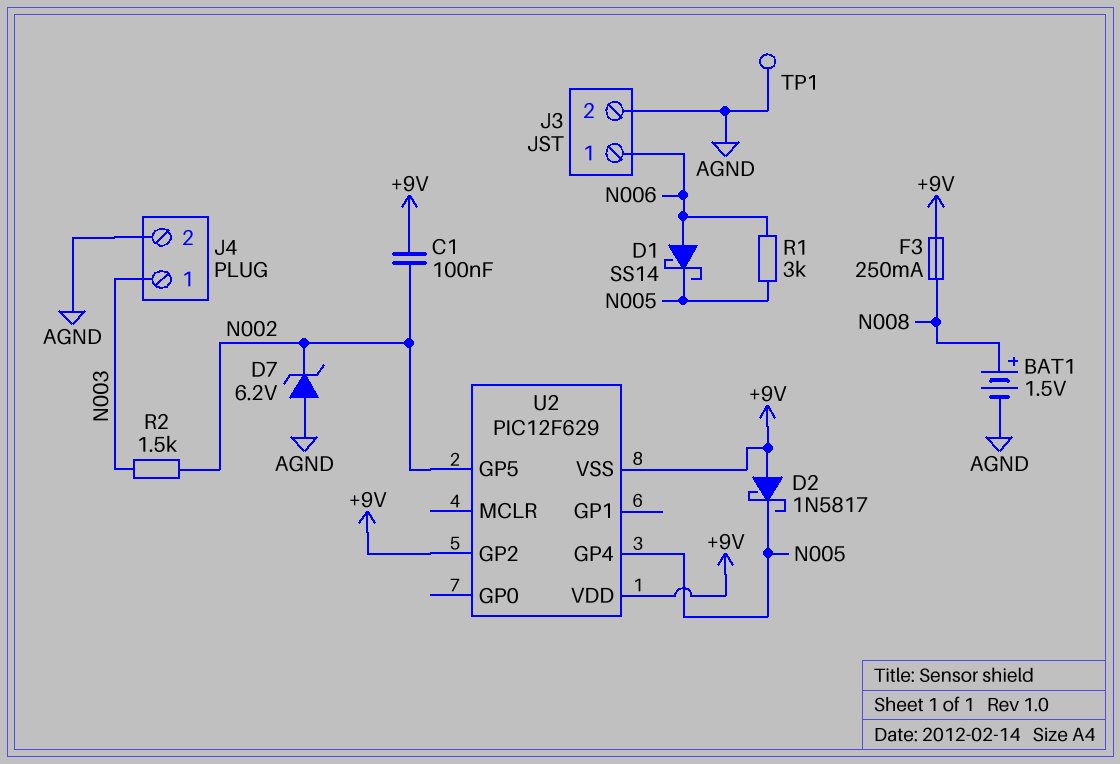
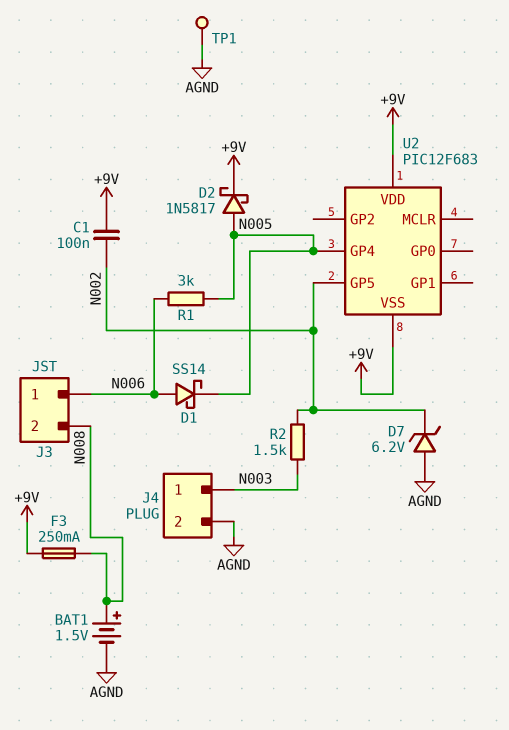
D2: schottky 1N5817 (A +9V, K N005) -> schottky 1N5817 (A N005, K +9V)
J3 pin 2: AGND -> N008
U2: PIC12F629 -> PIC12F683
U2 pin GP2: +9V -> none

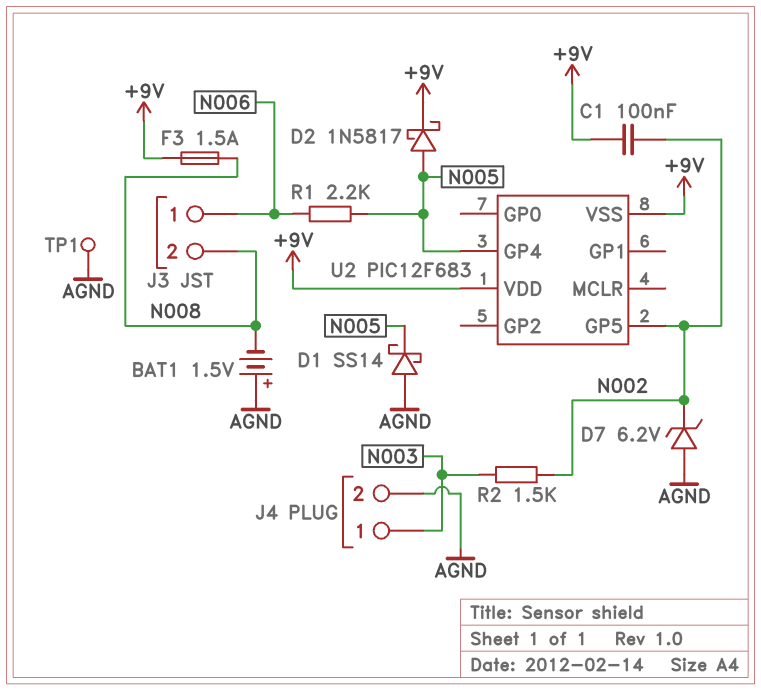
BAT1: 1.5V (plus N008, minus AGND) -> 1.5V (plus AGND, minus N008)
D1: schottky SS14 (A N006, K N005) -> schottky SS14 (A AGND, K N005)
F3: 250mA (+9V, N008) -> 1.5A (+9V, N008)
R1: 3k (N005, N006) -> 2.2k (N005, N006)

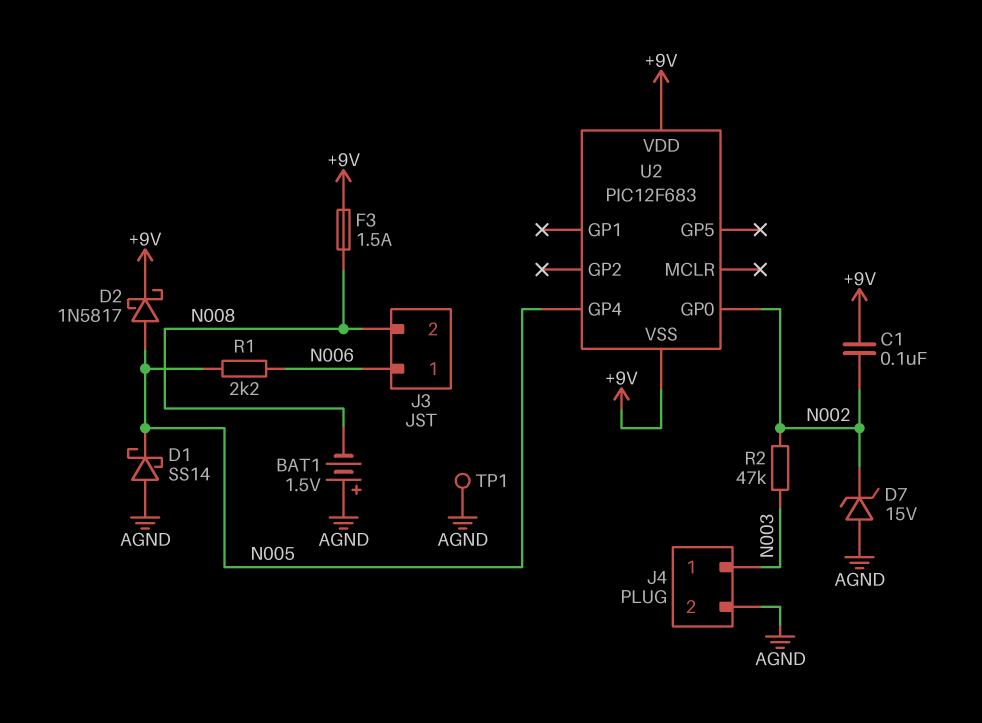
D7: zener 6.2V (A AGND, K N002) -> zener 15V (A AGND, K N002)
R2: 1.5k (N002, N003) -> 47k (N002, N003)
U2 pin GP0: none -> N002
U2 pin GP5: N002 -> none

